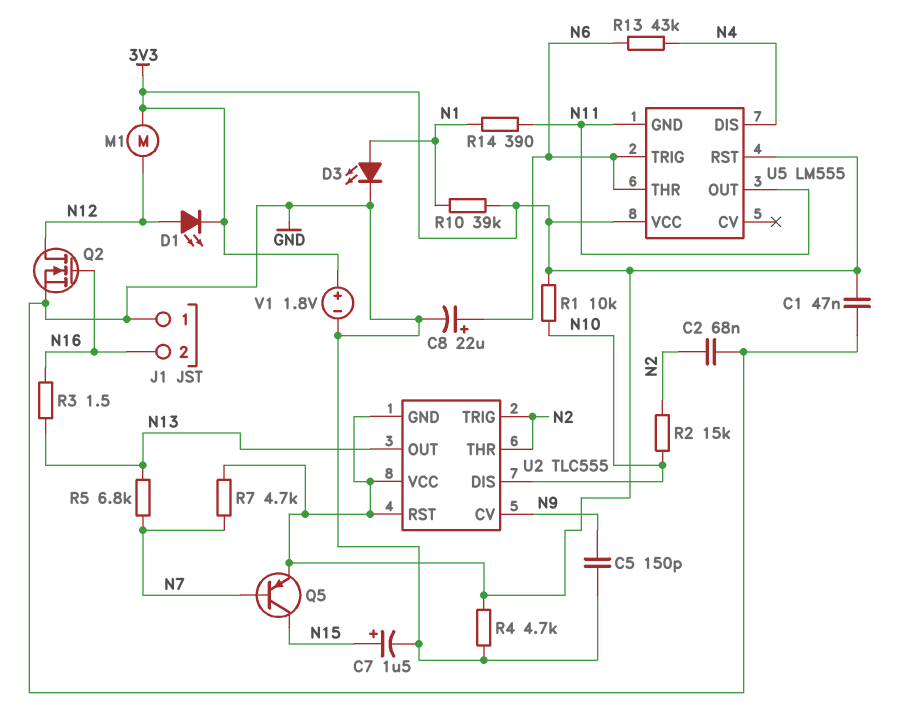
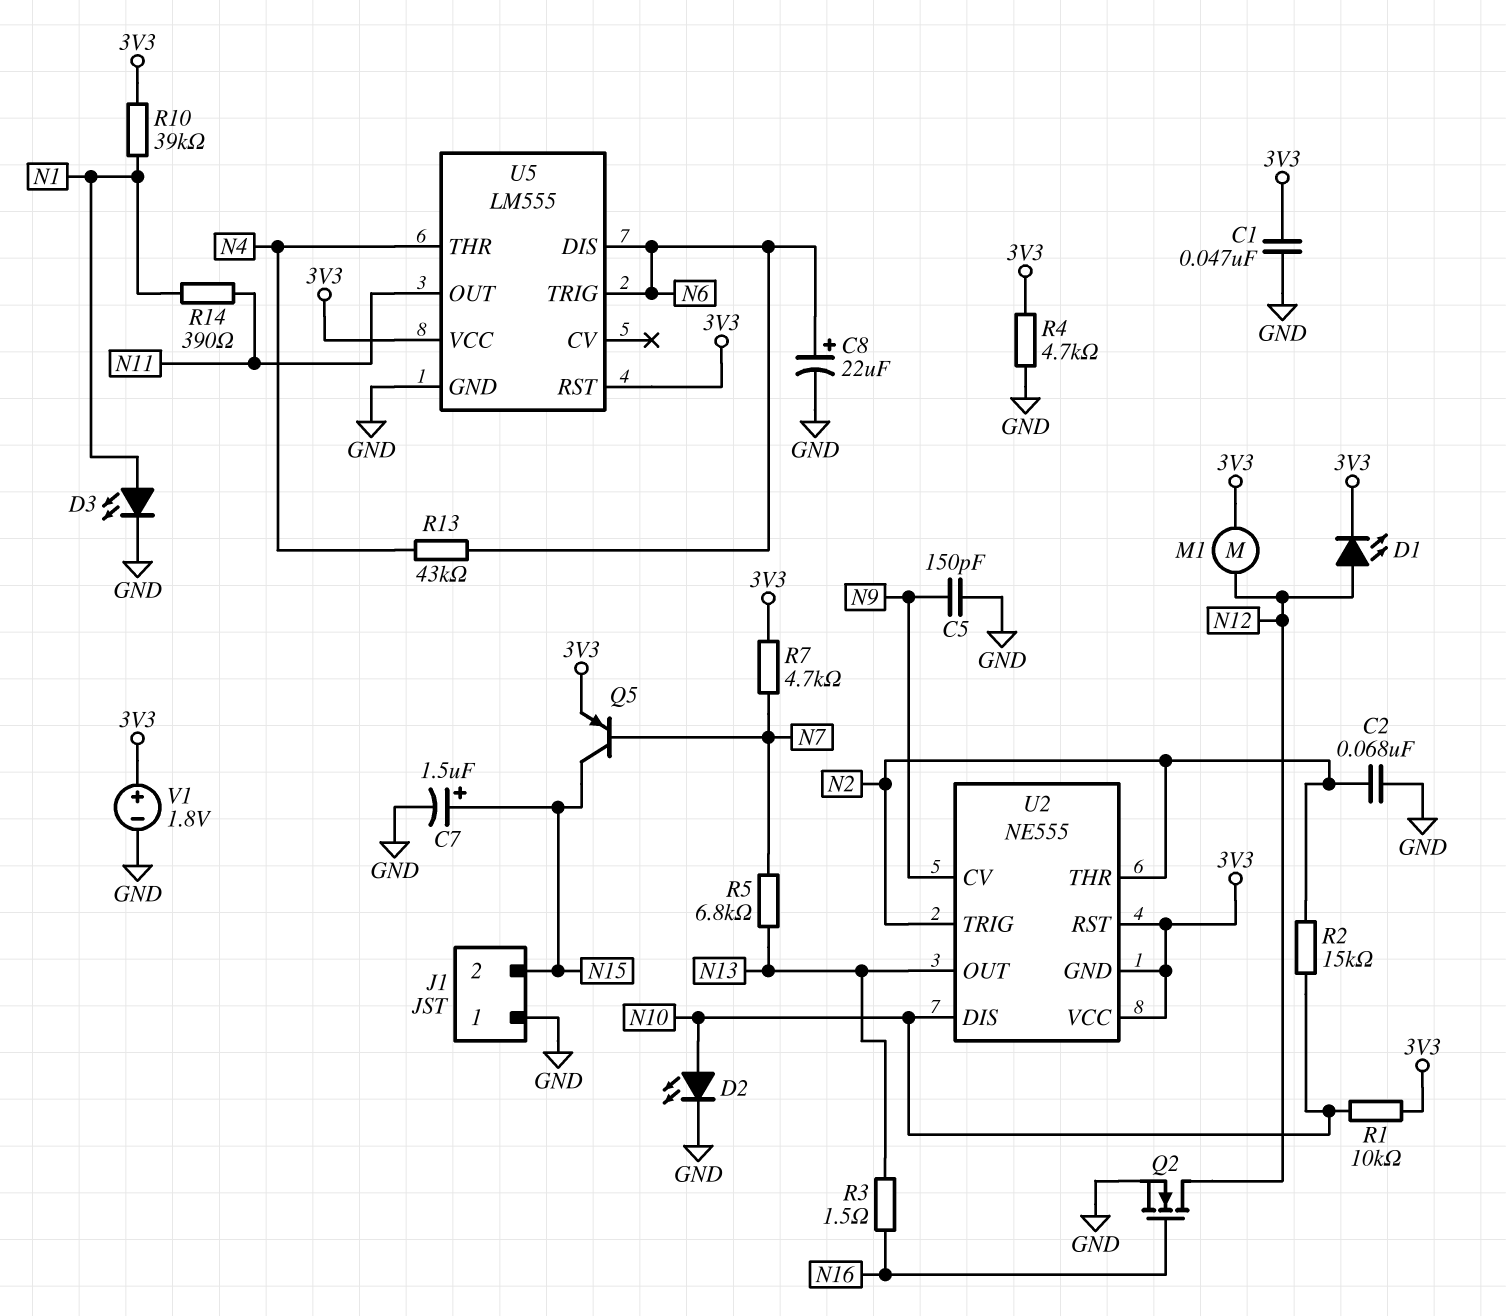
D2: none -> LED (A N10, K GND)
J1 pin 2: N16 -> N15
U2: TLC555 -> NE555
U5 pin DIS: N4 -> N6
U5 pin GND: N11 -> GND
U5 pin THR: N6 -> N4

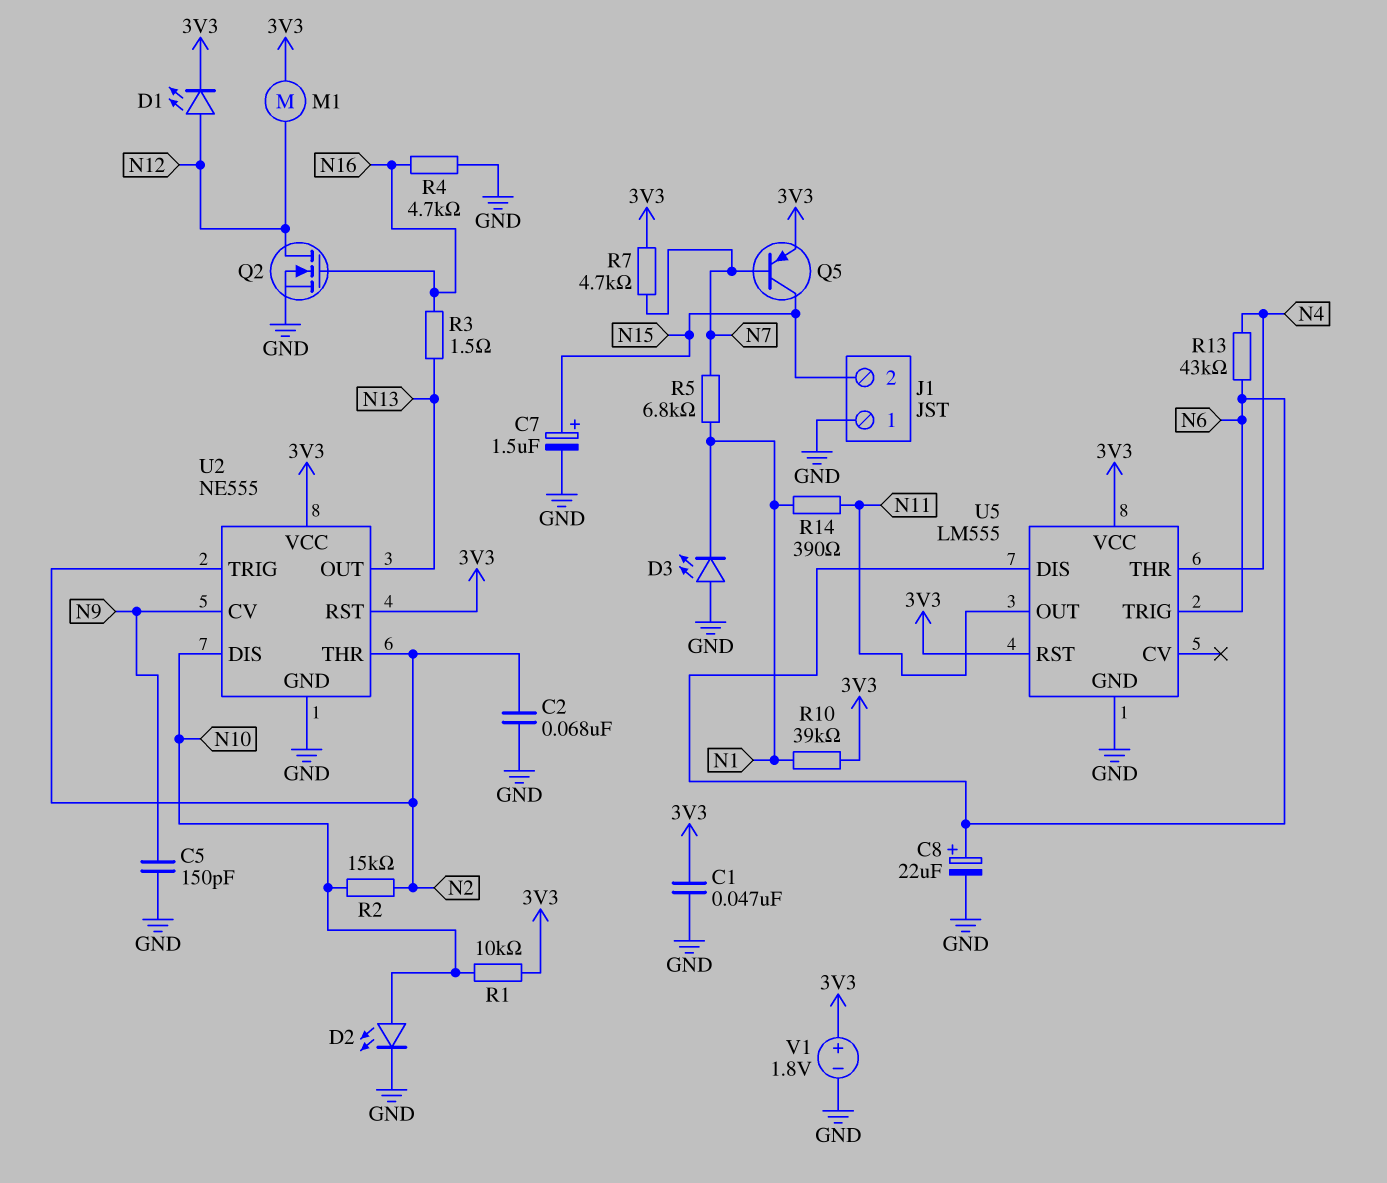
D3: LED (A N1, K GND) -> LED (A GND, K N1)
R4: 4.7k (3V3, GND) -> 4.7k (GND, N16)
R5: 6.8k (N7, N13) -> 6.8k (N1, N7)
U2 pin GND: 3V3 -> GND

